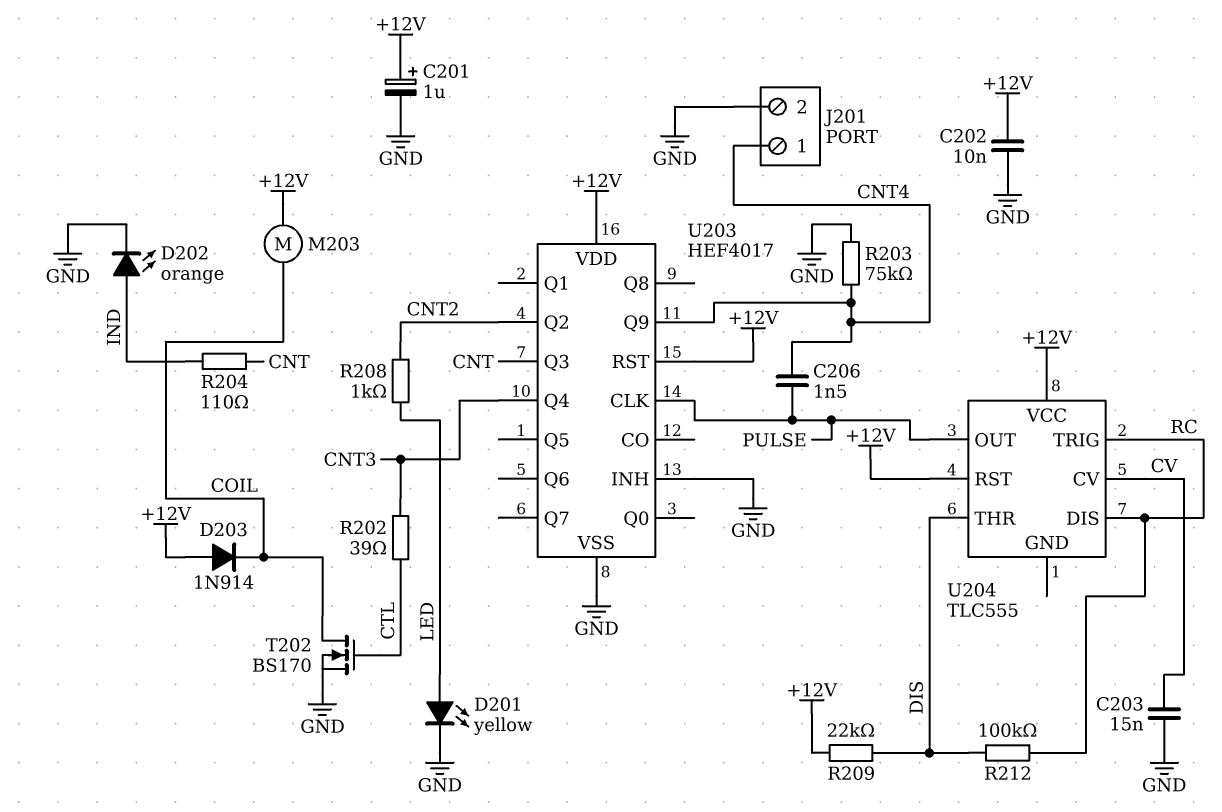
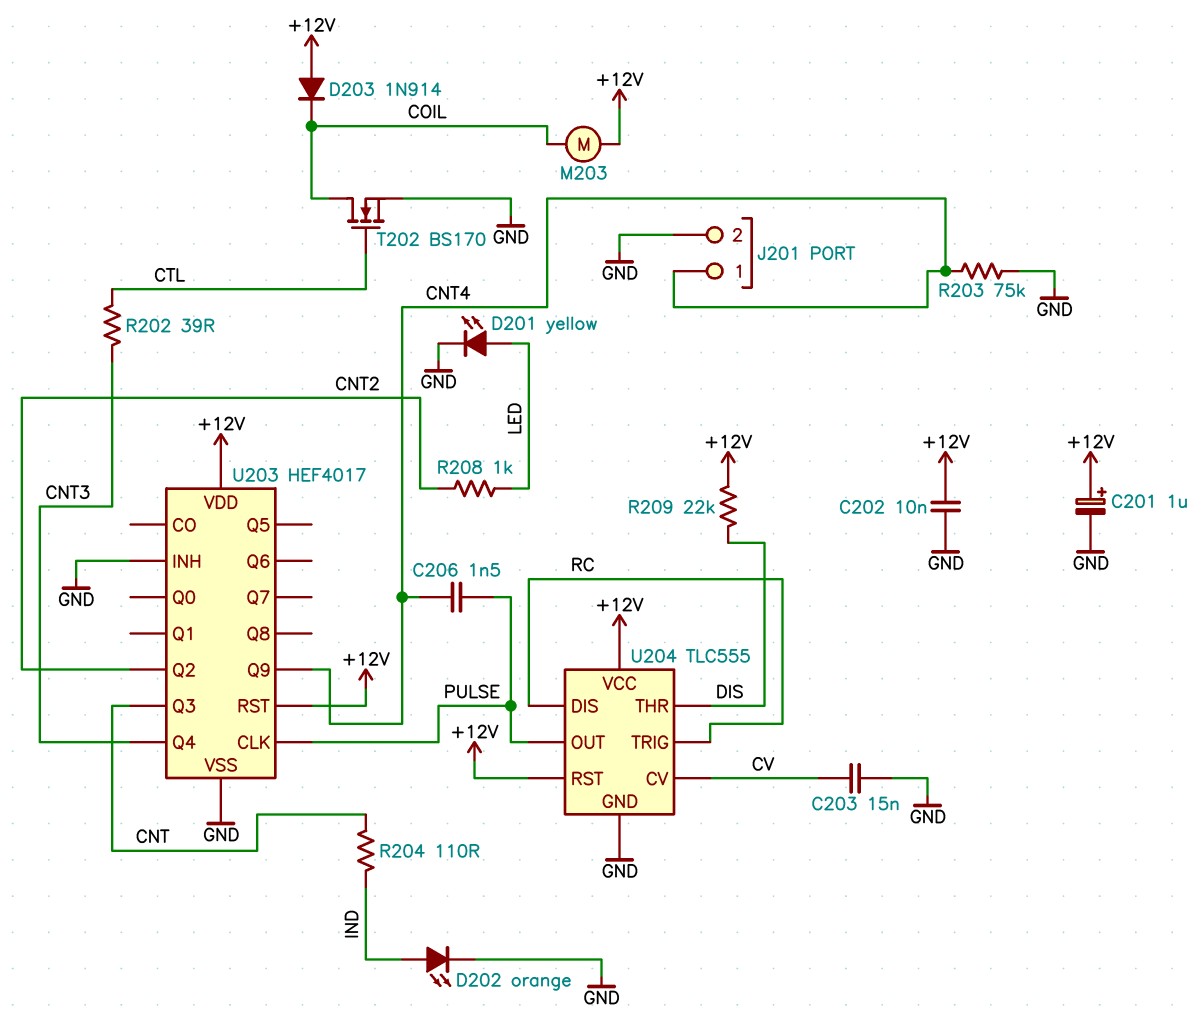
R212: 100k (DIS, RC) -> none
U204 pin GND: none -> GND

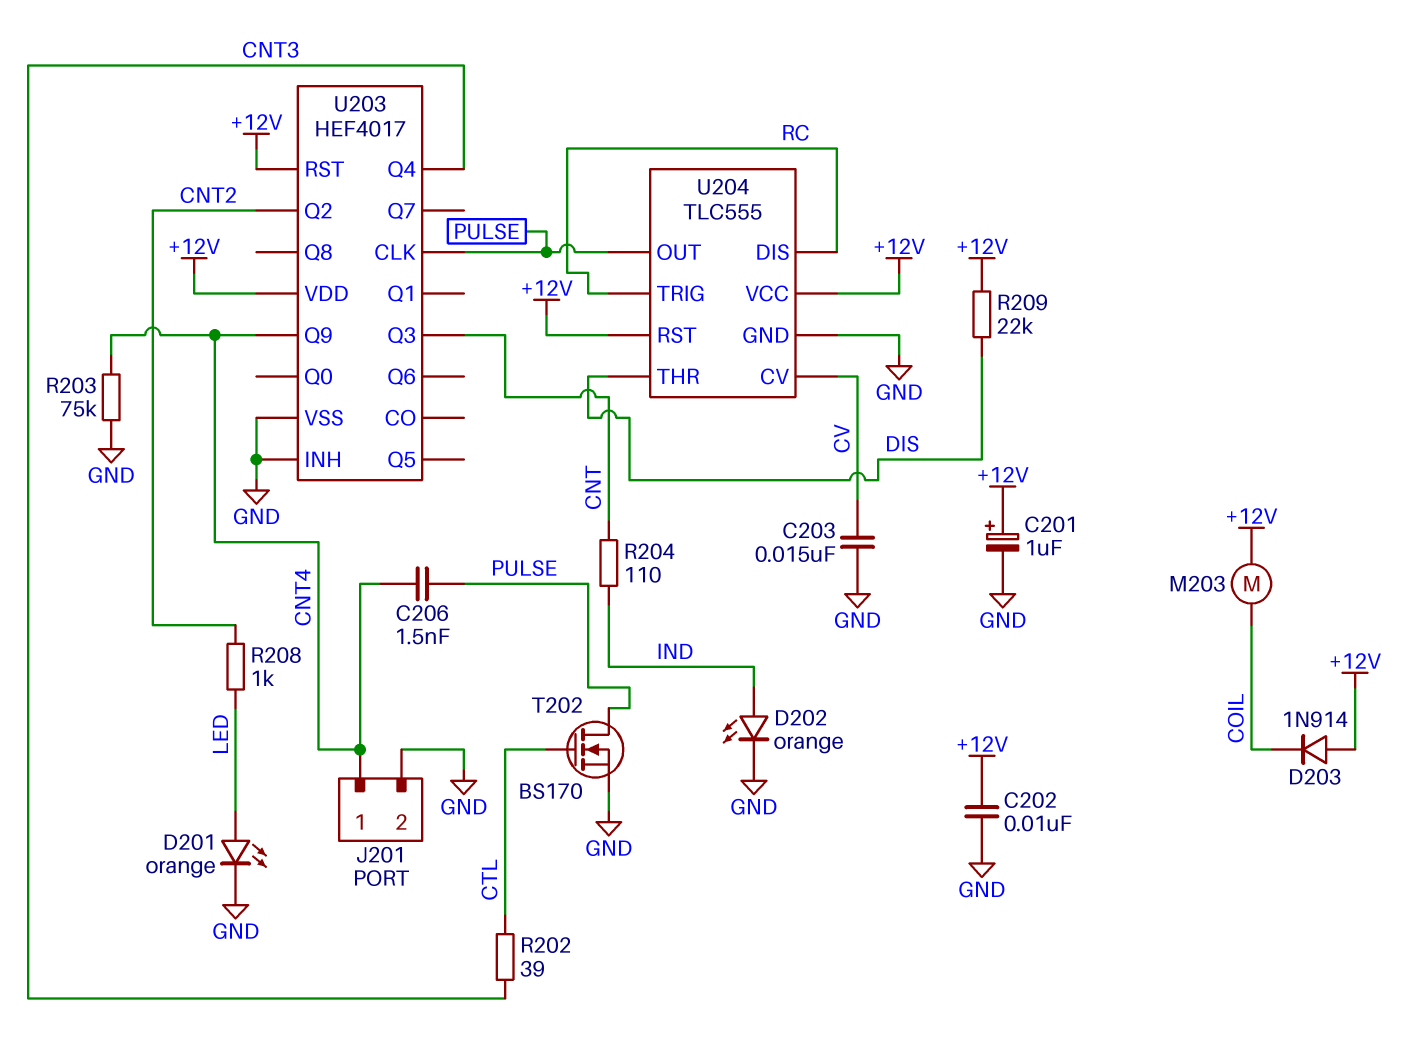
D201: LED yellow (A LED, K GND) -> LED orange (A LED, K GND)
T202: NMOS BS170 (G CTL, D COIL, S GND) -> NMOS BS170 (G CTL, D PULSE, S GND)

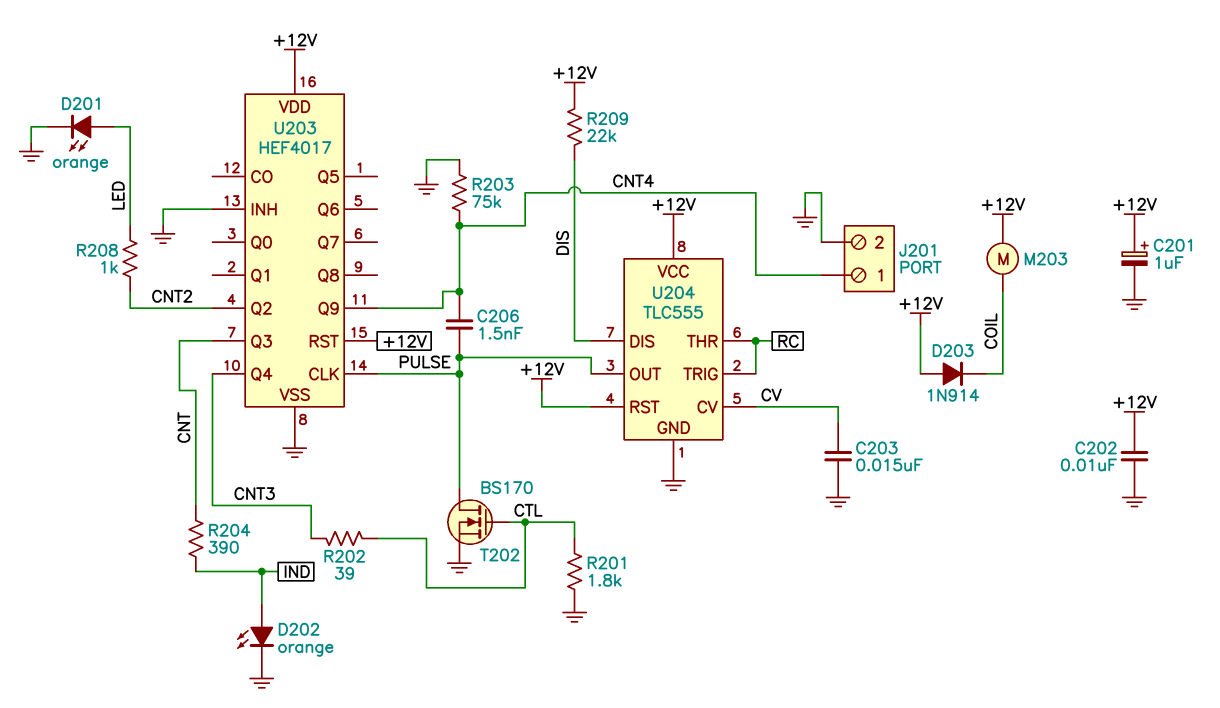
R201: none -> 1.8k (CTL, GND)
R204: 110 (CNT, IND) -> 390 (CNT, IND)
U204 pin DIS: RC -> DIS
U204 pin THR: DIS -> RC

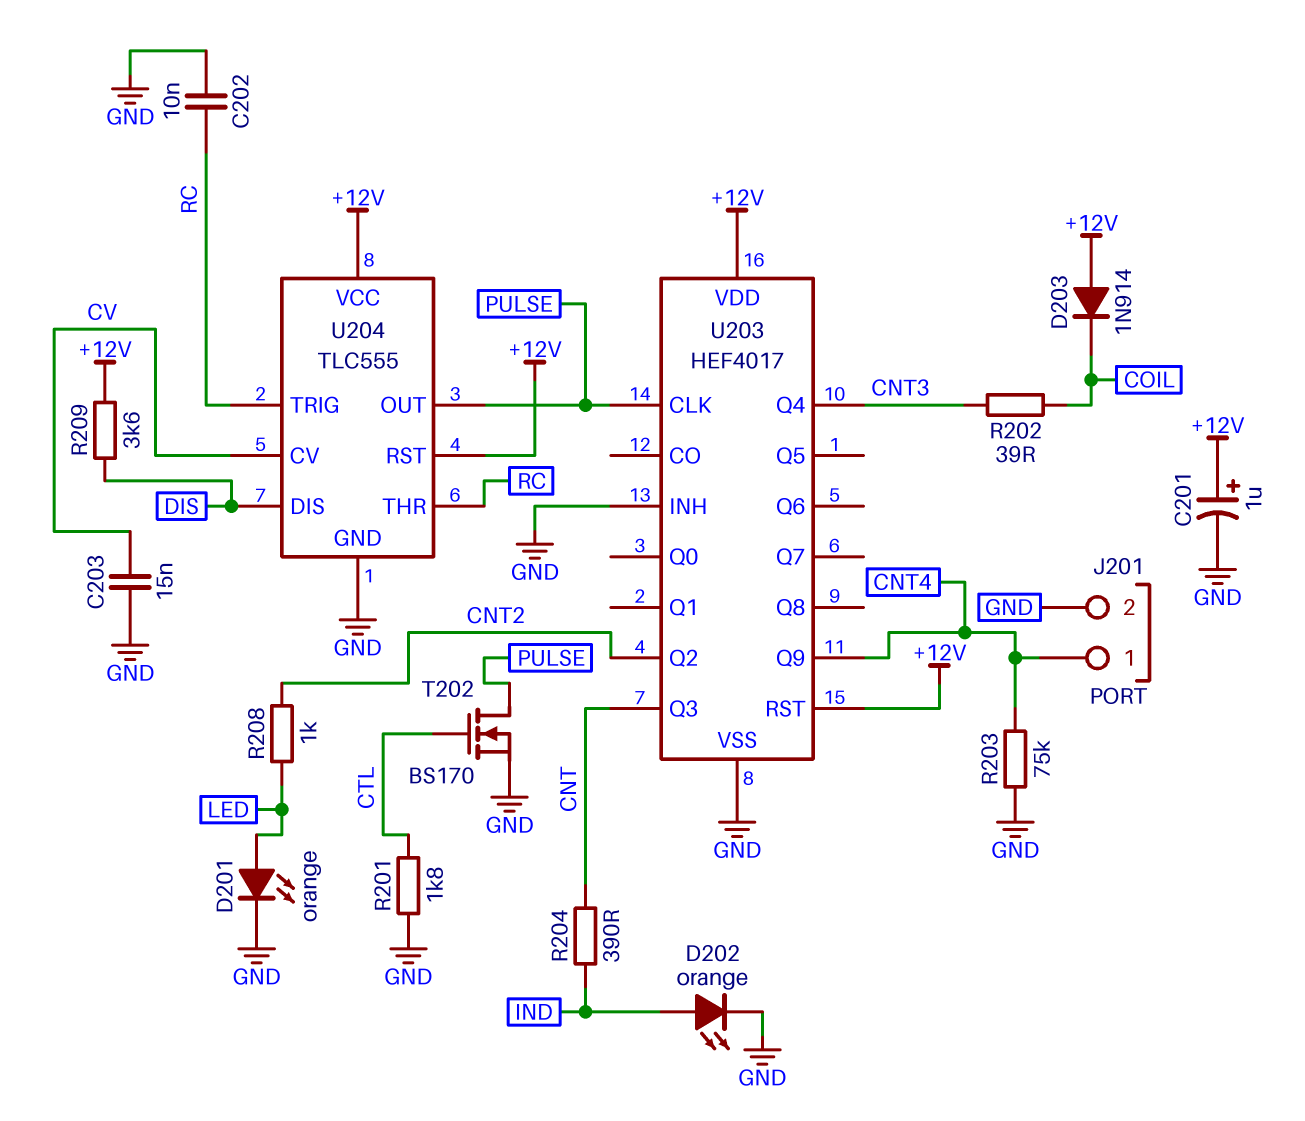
C202: 10nF (+12V, GND) -> 10nF (GND, RC)
C206: 1.5nF (CNT4, PULSE) -> none
M203: motor (+12V, COIL) -> none
R202: 39 (CNT3, CTL) -> 39 (CNT3, COIL)
R209: 22k (+12V, DIS) -> 3.6k (+12V, DIS)

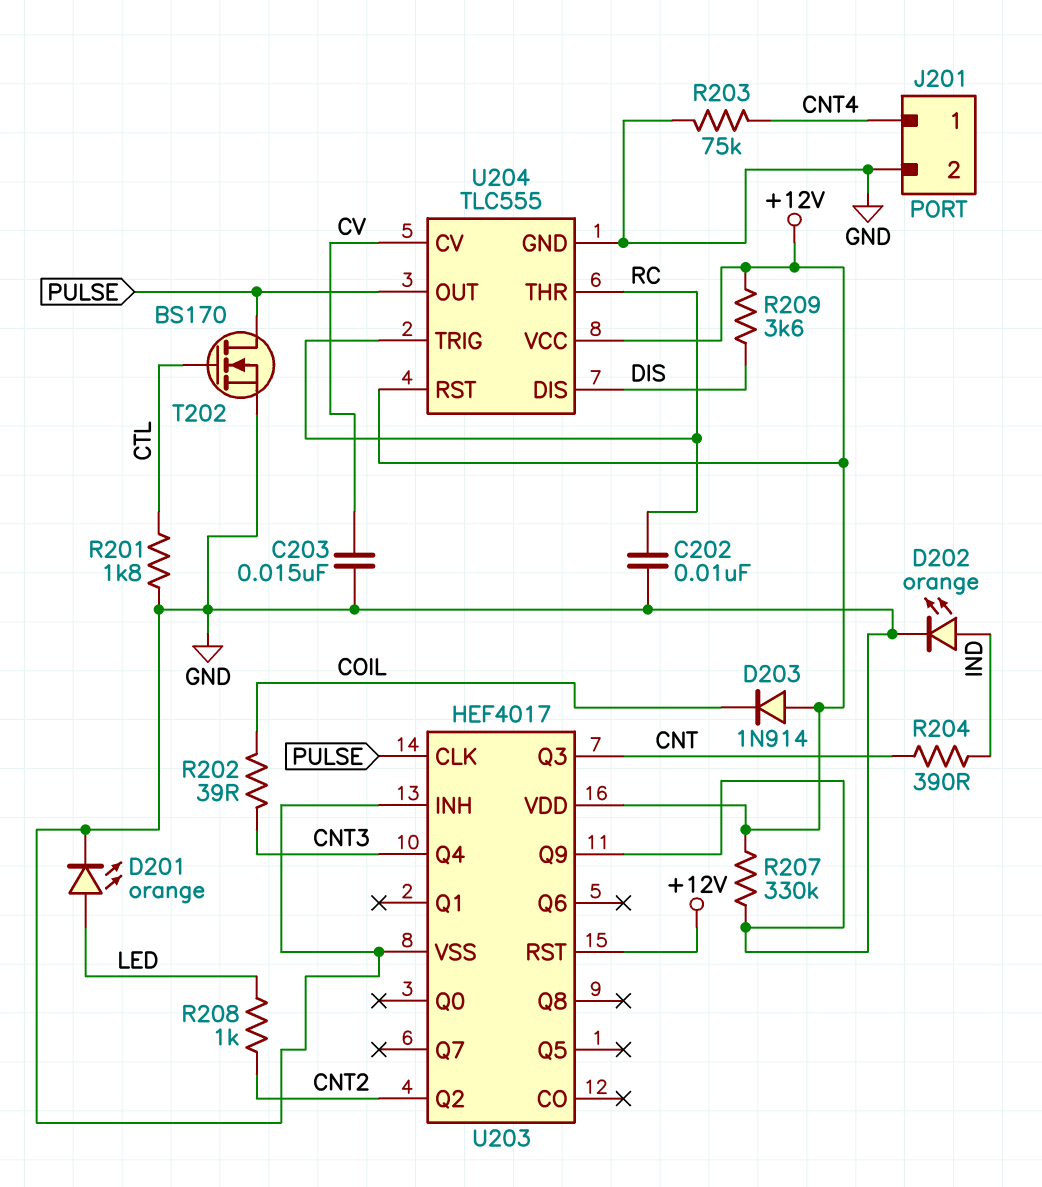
C201: 1uF (plus +12V, minus GND) -> none
R207: none -> 330k (+12V, GND)
U203 pin Q9: CNT4 -> GND

